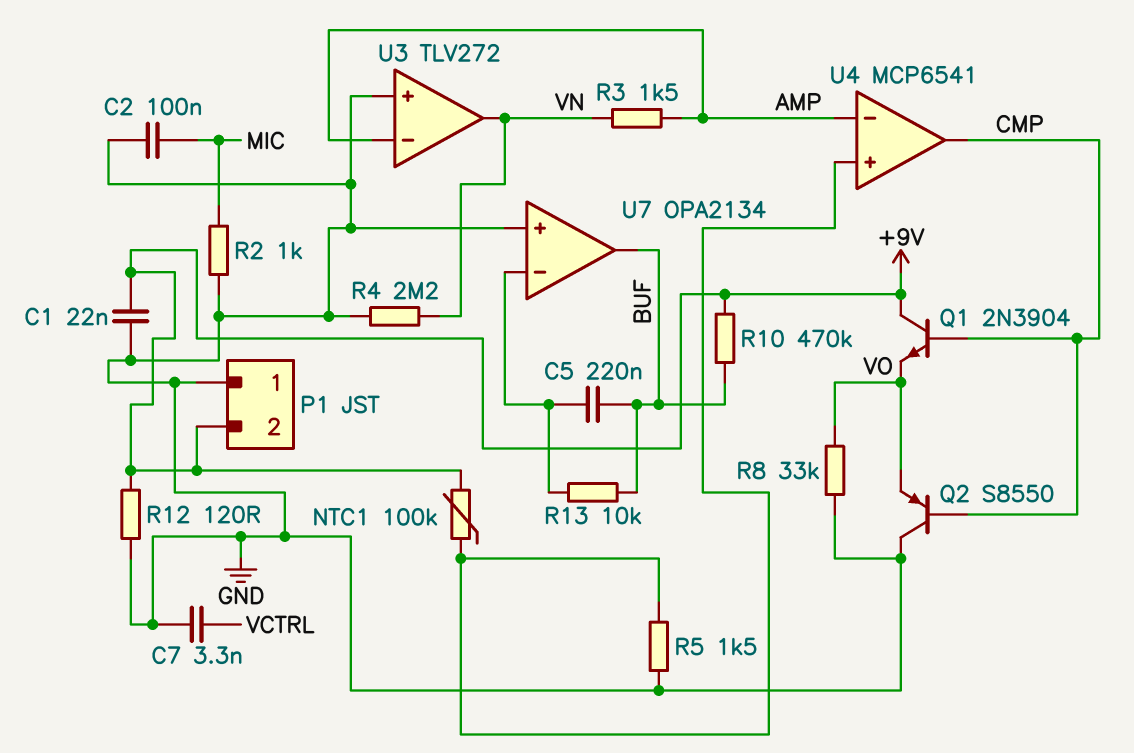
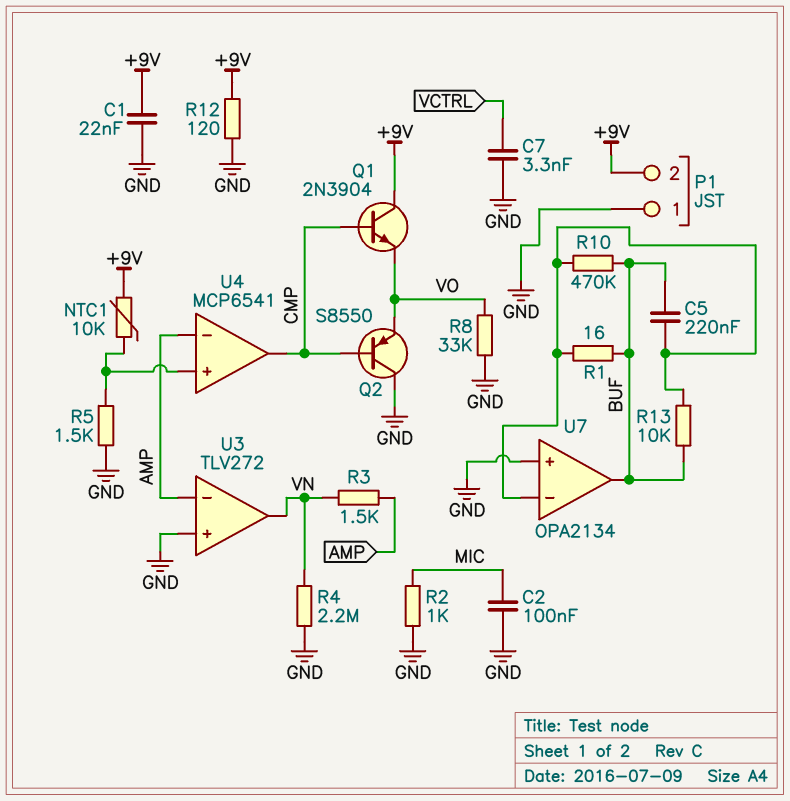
NTC1: 100k (+9V, U4/in+) -> 10k (+9V, U4/in+)
R1: none -> 16 (BUF, U7/in-)
R10: 470k (+9V, BUF) -> 470k (BUF, U7/in-)

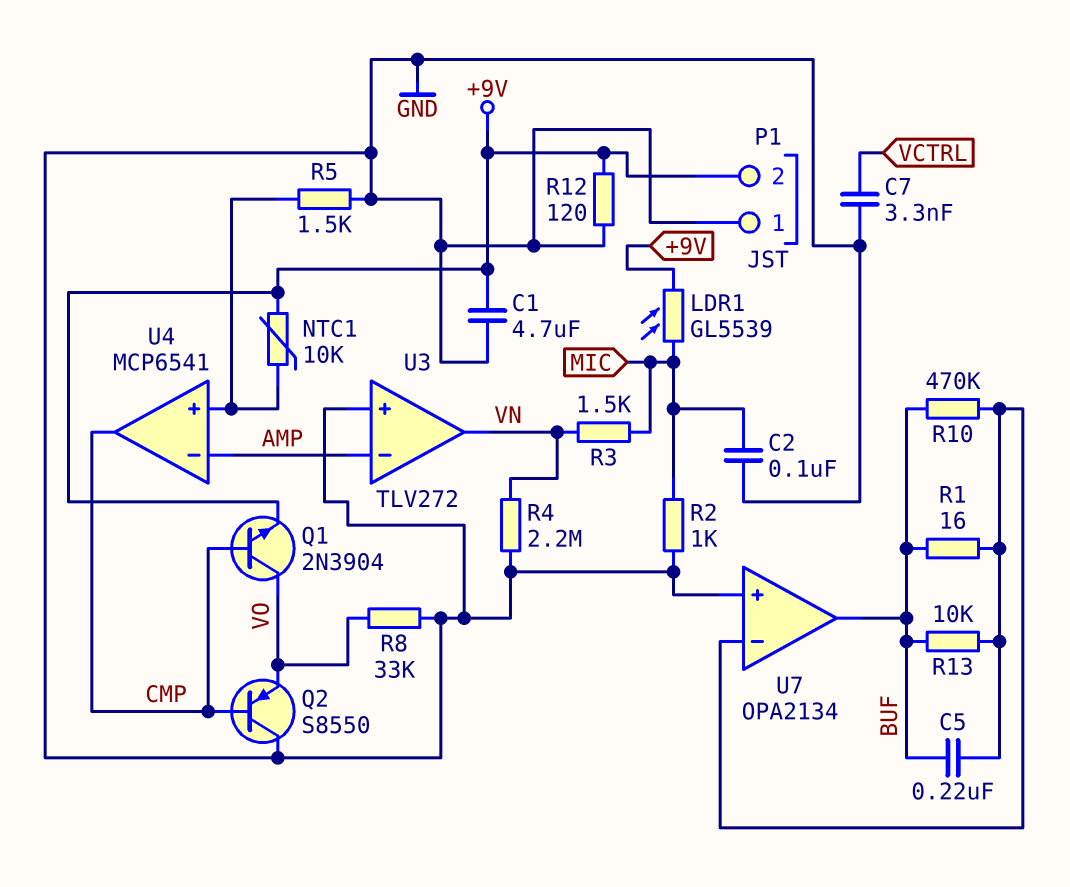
C1: 22nF (+9V, GND) -> 4.7uF (+9V, GND)
LDR1: none -> GL5539 (+9V, MIC)
Q1: NPN 2N3904 (B CMP, C +9V, E VO) -> NPN 2N3904 (B CMP, C VO, E +9V)
R3: 1.5k (AMP, VN) -> 1.5k (MIC, VN)

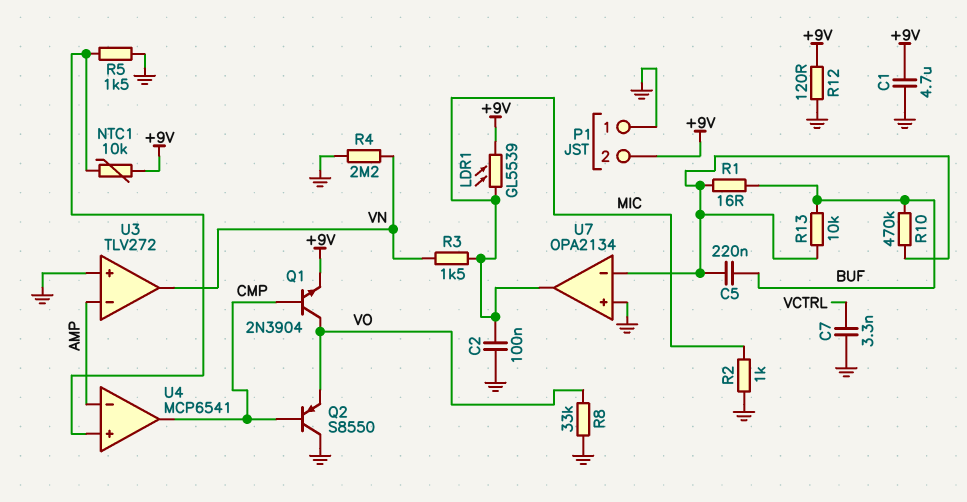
U7 pin out: BUF -> MIC

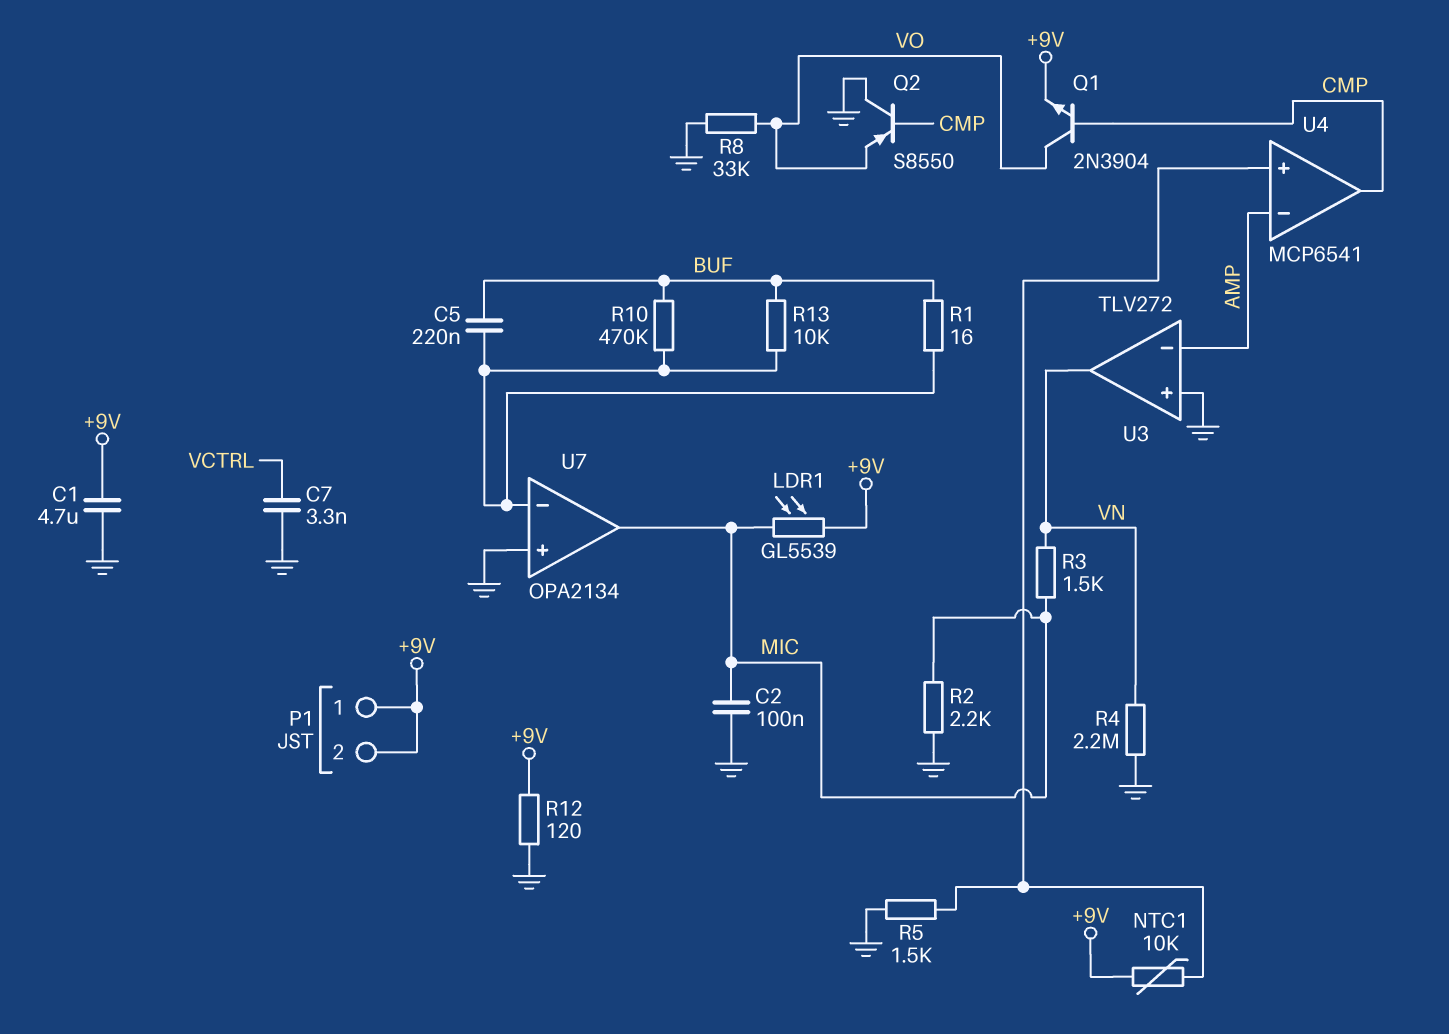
P1 pin 1: GND -> +9V
R2: 1k (GND, MIC) -> 2.2k (GND, MIC)

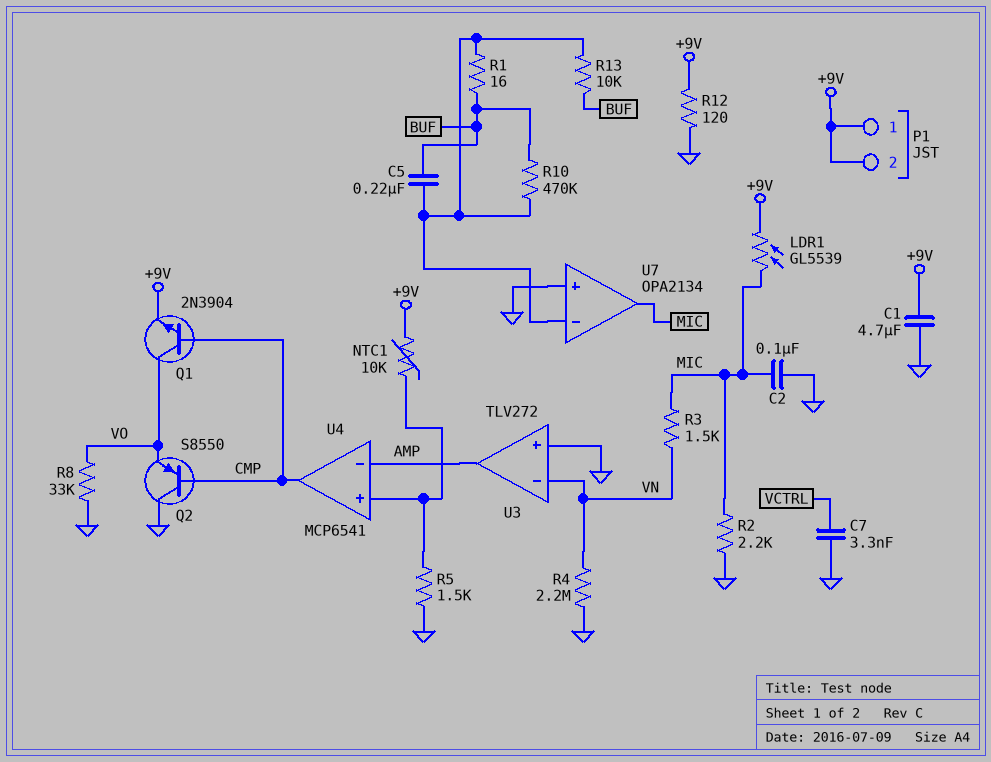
U3 pin in-: AMP -> VN
U3 pin out: VN -> AMP

